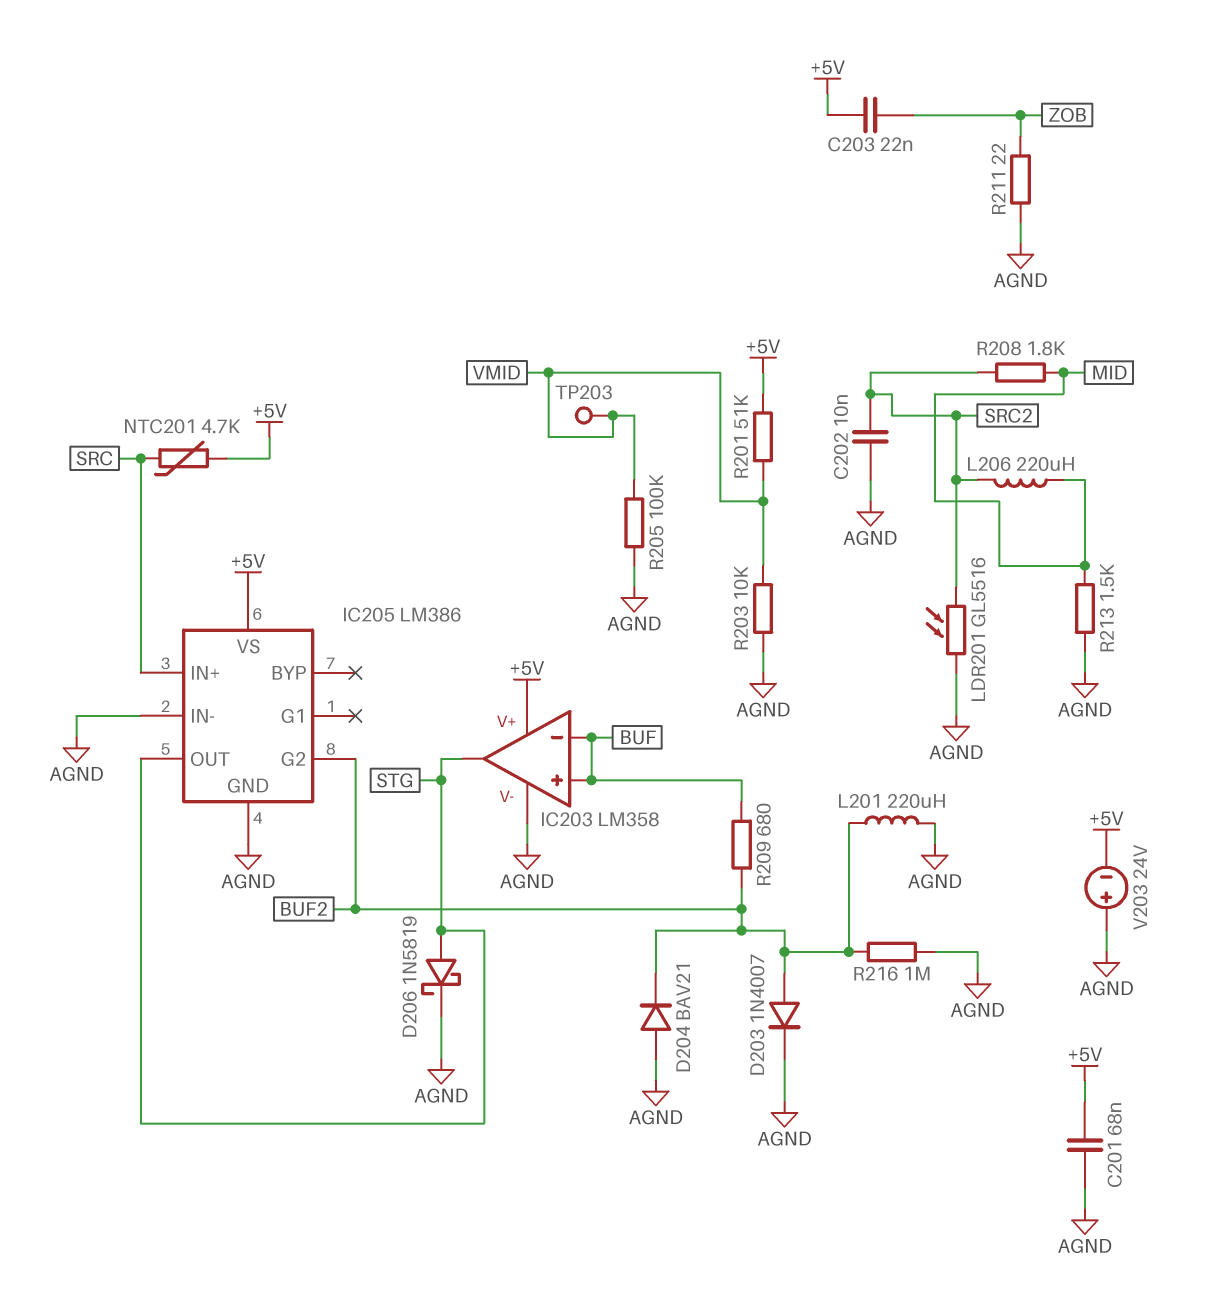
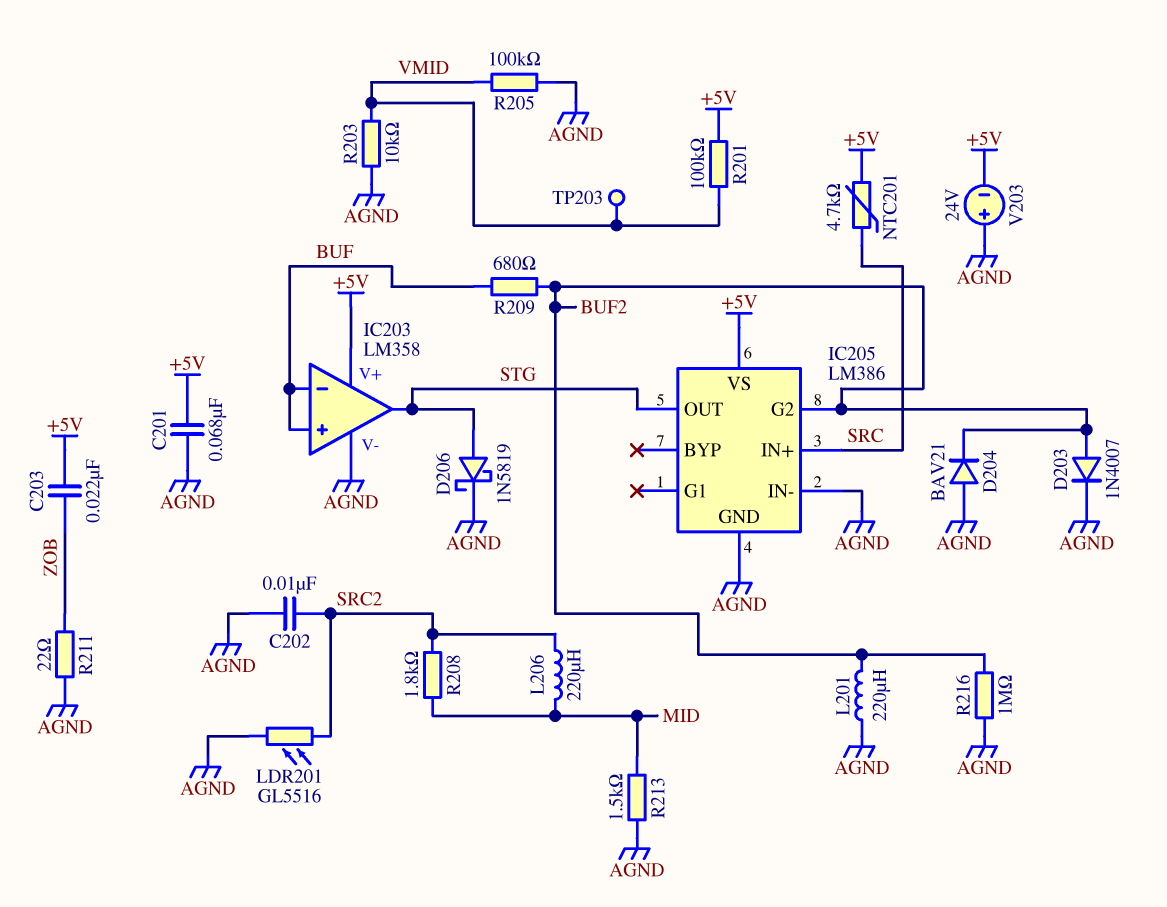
R201: 51k (+5V, VMID) -> 100k (+5V, VMID)

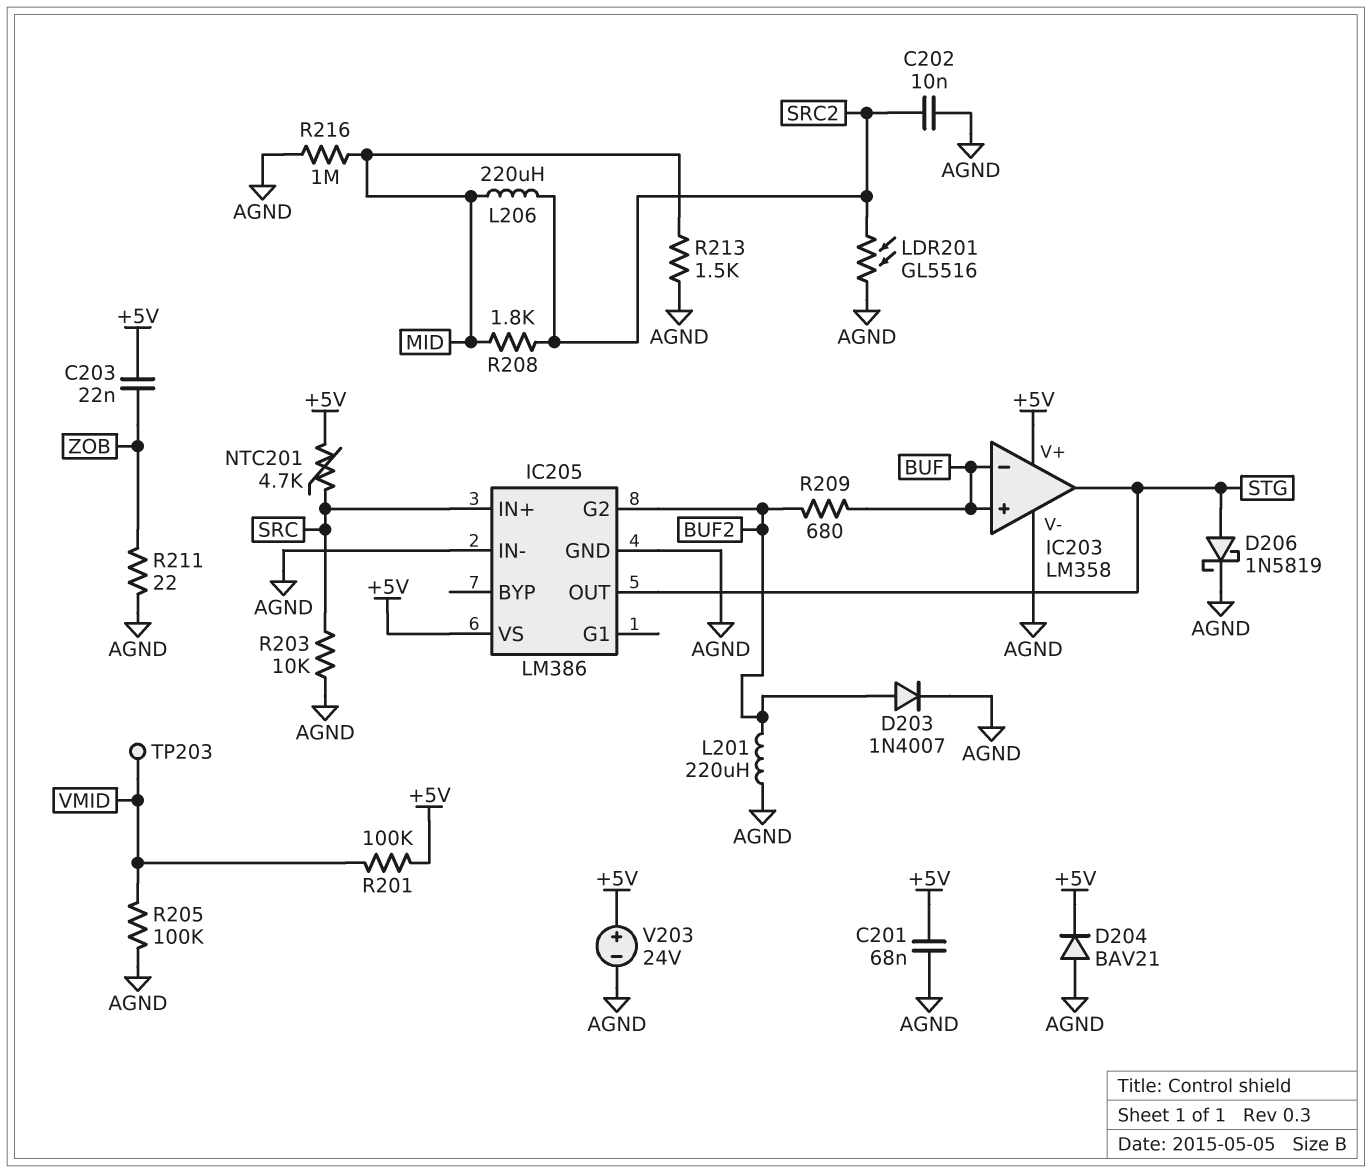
D204: diode BAV21 (A AGND, K BUF2) -> diode BAV21 (A AGND, K +5V)
R203: 10k (AGND, VMID) -> 10k (AGND, SRC)
R216: 1M (AGND, BUF2) -> 1M (AGND, MID)
V203: 24V (plus AGND, minus +5V) -> 24V (plus +5V, minus AGND)

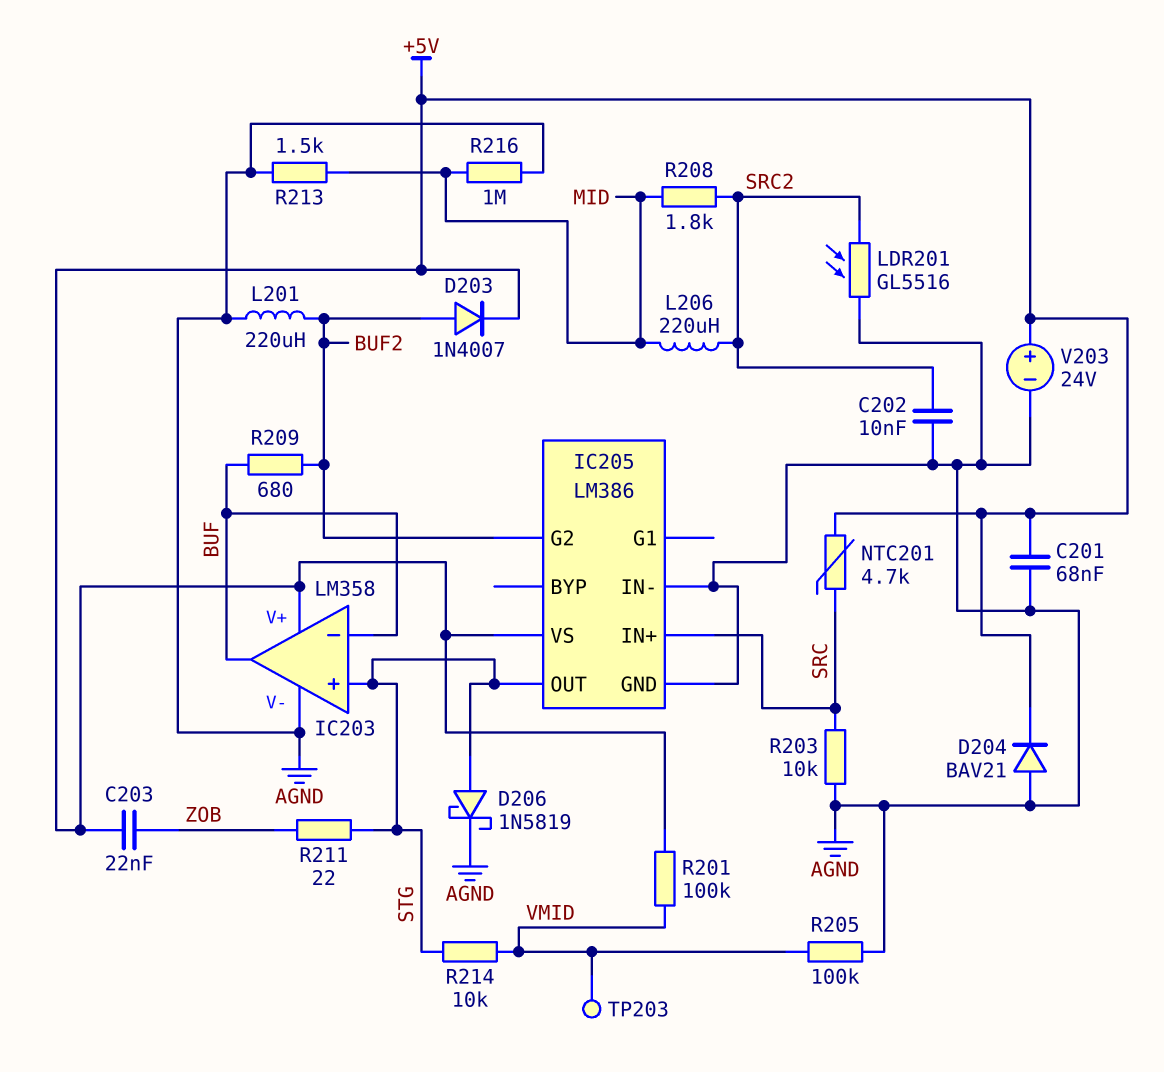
D203: diode 1N4007 (A BUF2, K AGND) -> diode 1N4007 (A BUF2, K +5V)
IC203 pin in+: BUF -> STG
IC203 pin out: STG -> BUF
R211: 22 (AGND, ZOB) -> 22 (STG, ZOB)
R214: none -> 10k (STG, VMID)

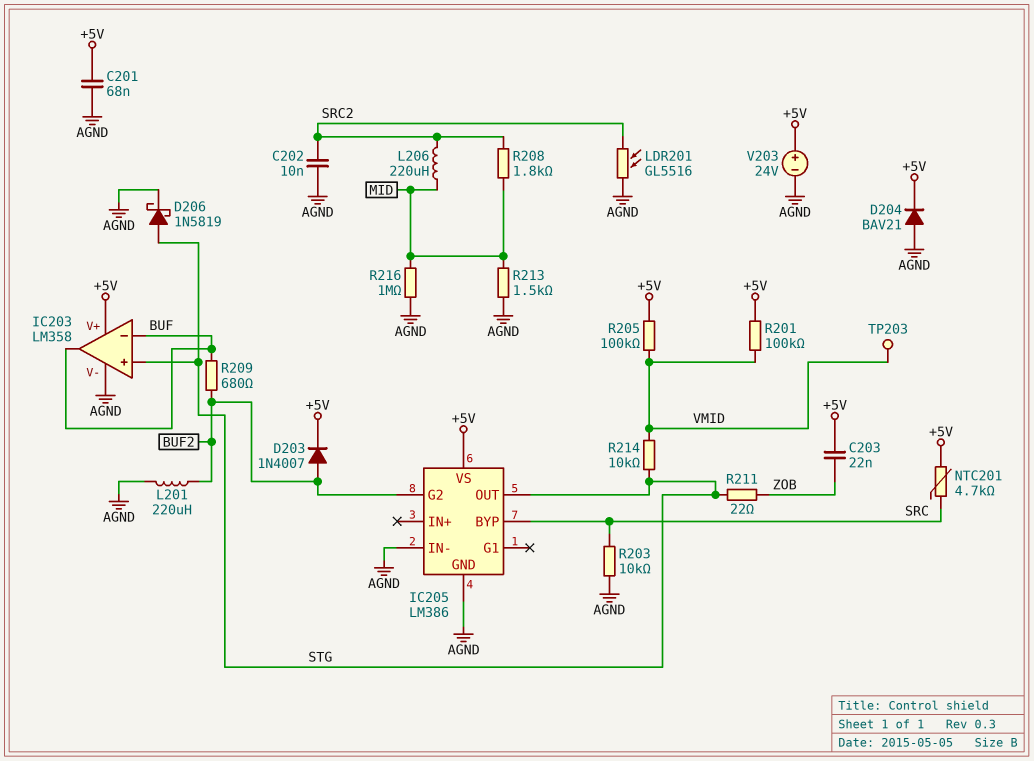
IC205 pin BYP: none -> SRC
IC205 pin IN+: SRC -> none
R205: 100k (AGND, VMID) -> 100k (+5V, VMID)

